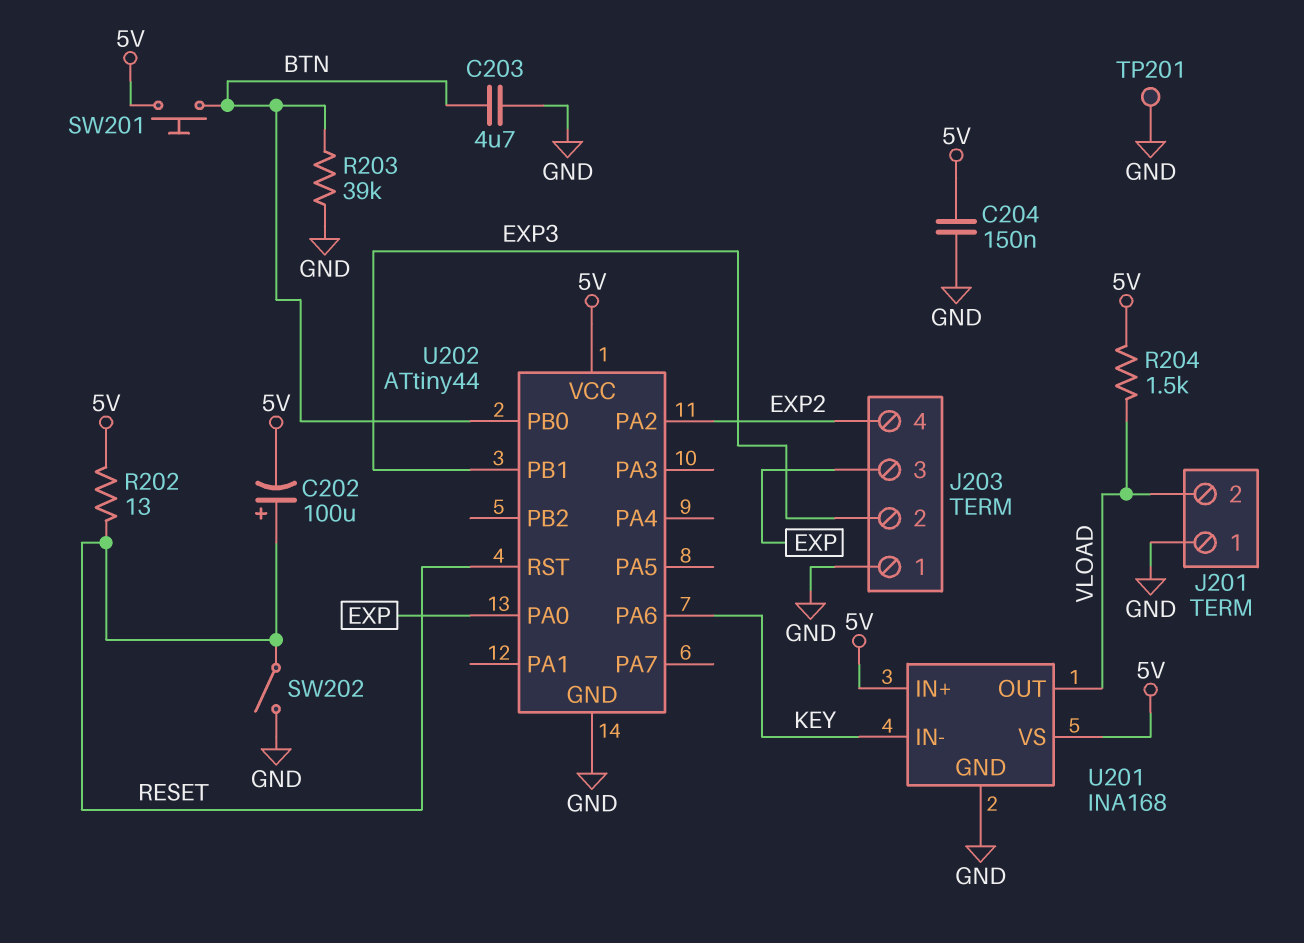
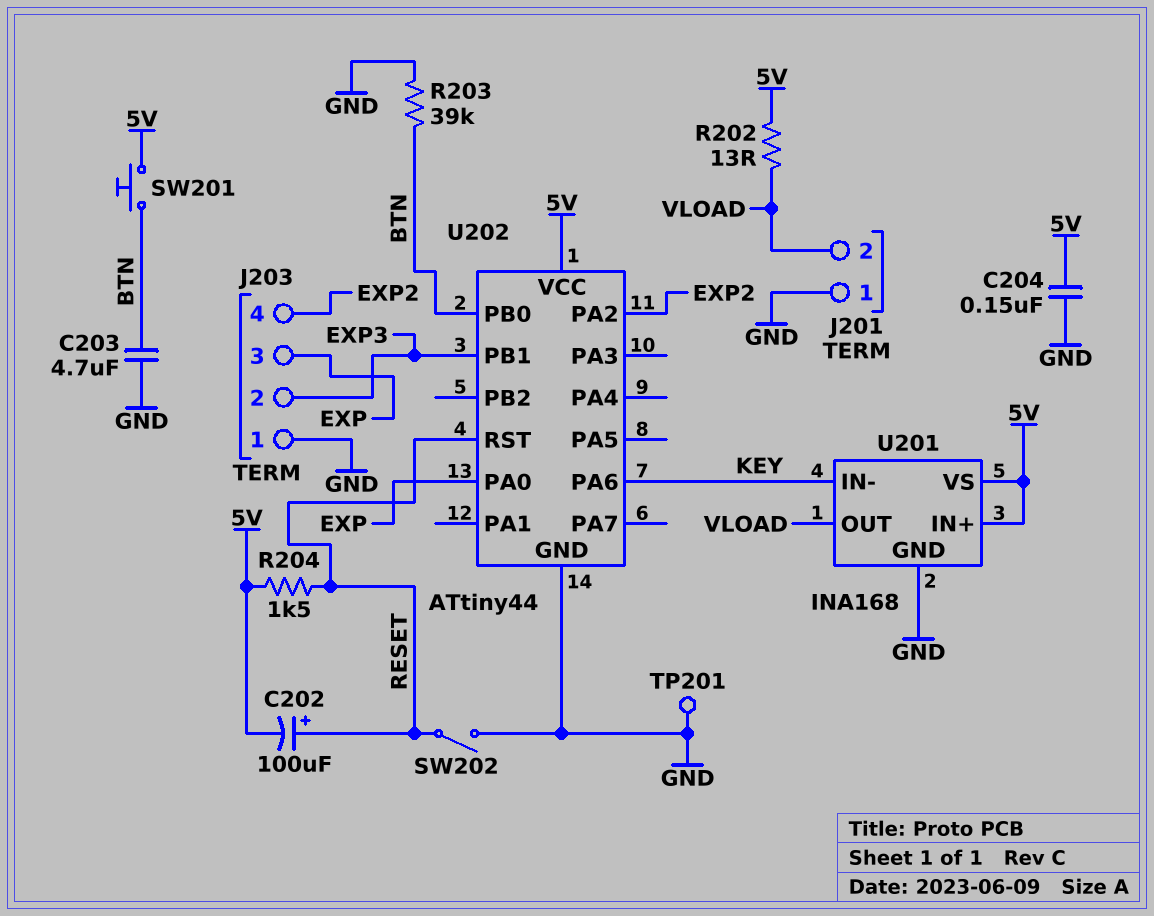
R202: 13 (5V, RESET) -> 13 (5V, VLOAD)
R204: 1.5k (5V, VLOAD) -> 1.5k (5V, RESET)

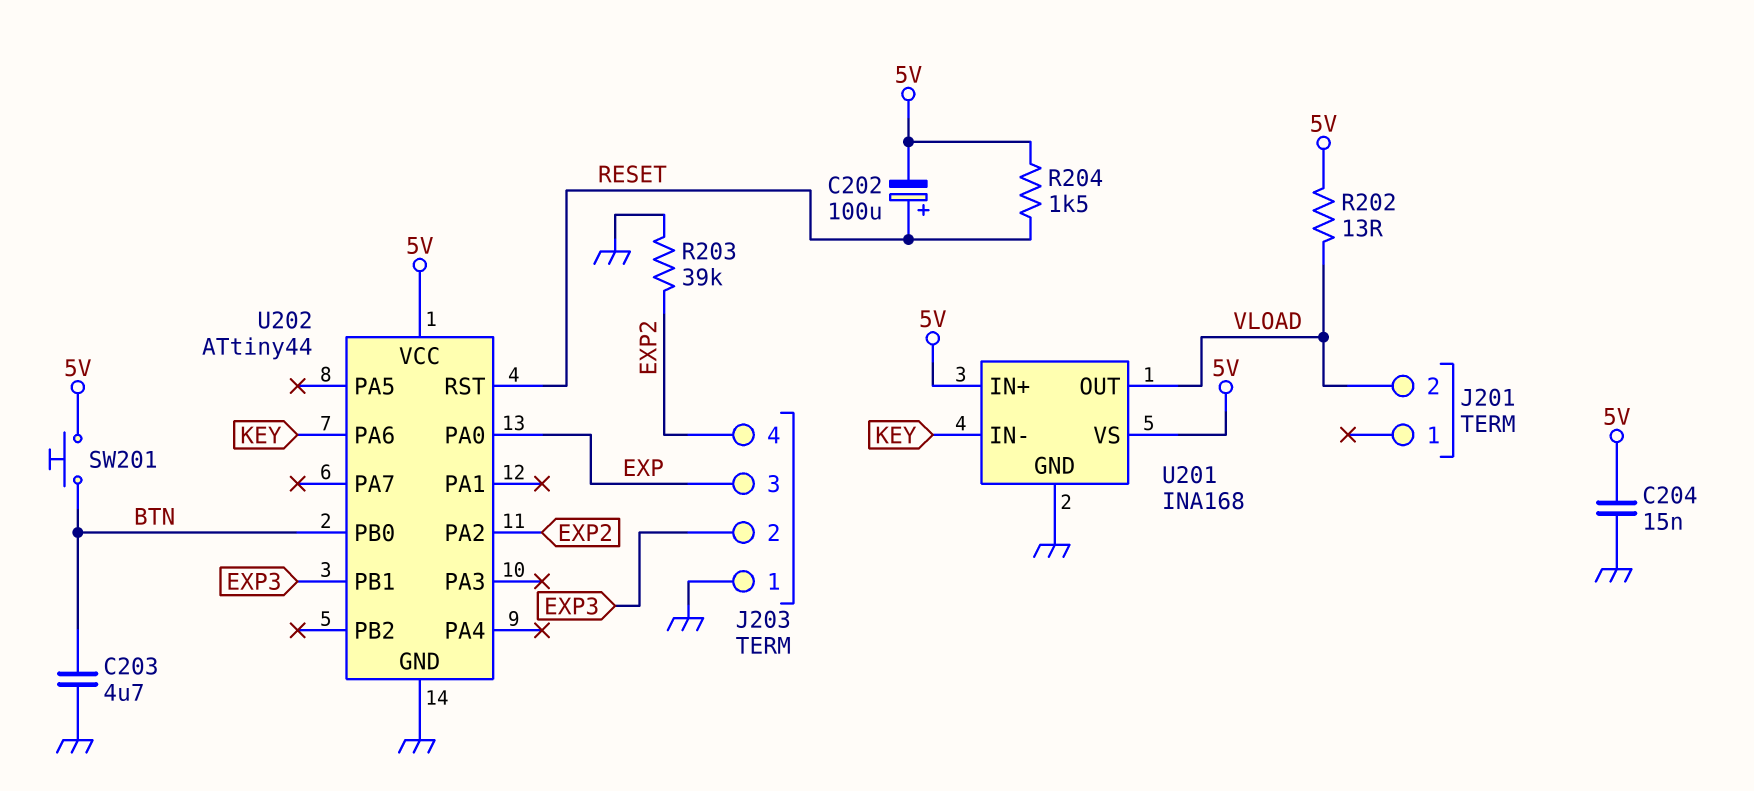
C204: 150nF (5V, GND) -> 15nF (5V, GND)
J201 pin 1: GND -> none
R203: 39k (BTN, GND) -> 39k (EXP2, GND)
SW202: switch (GND, RESET) -> none
TP201: test point (GND) -> none

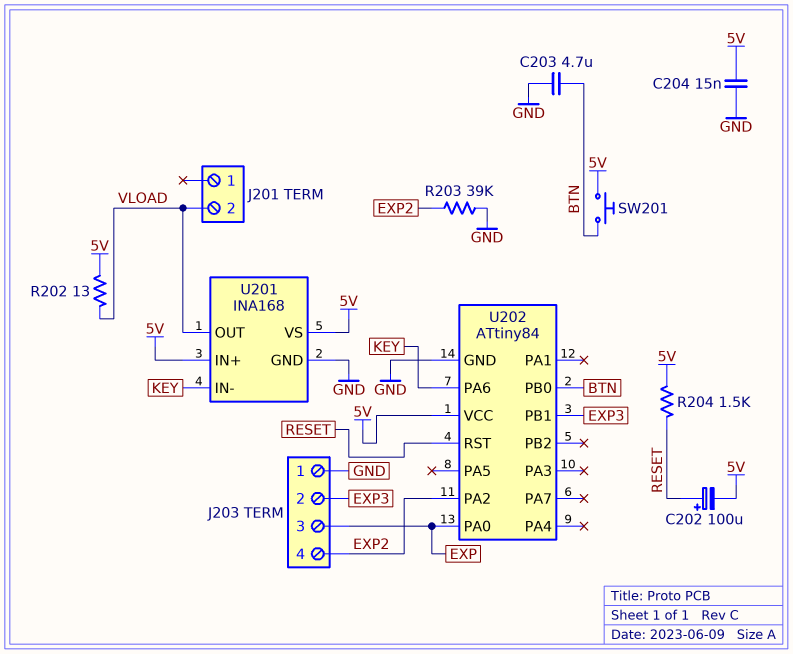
U202: ATtiny44 -> ATtiny84

